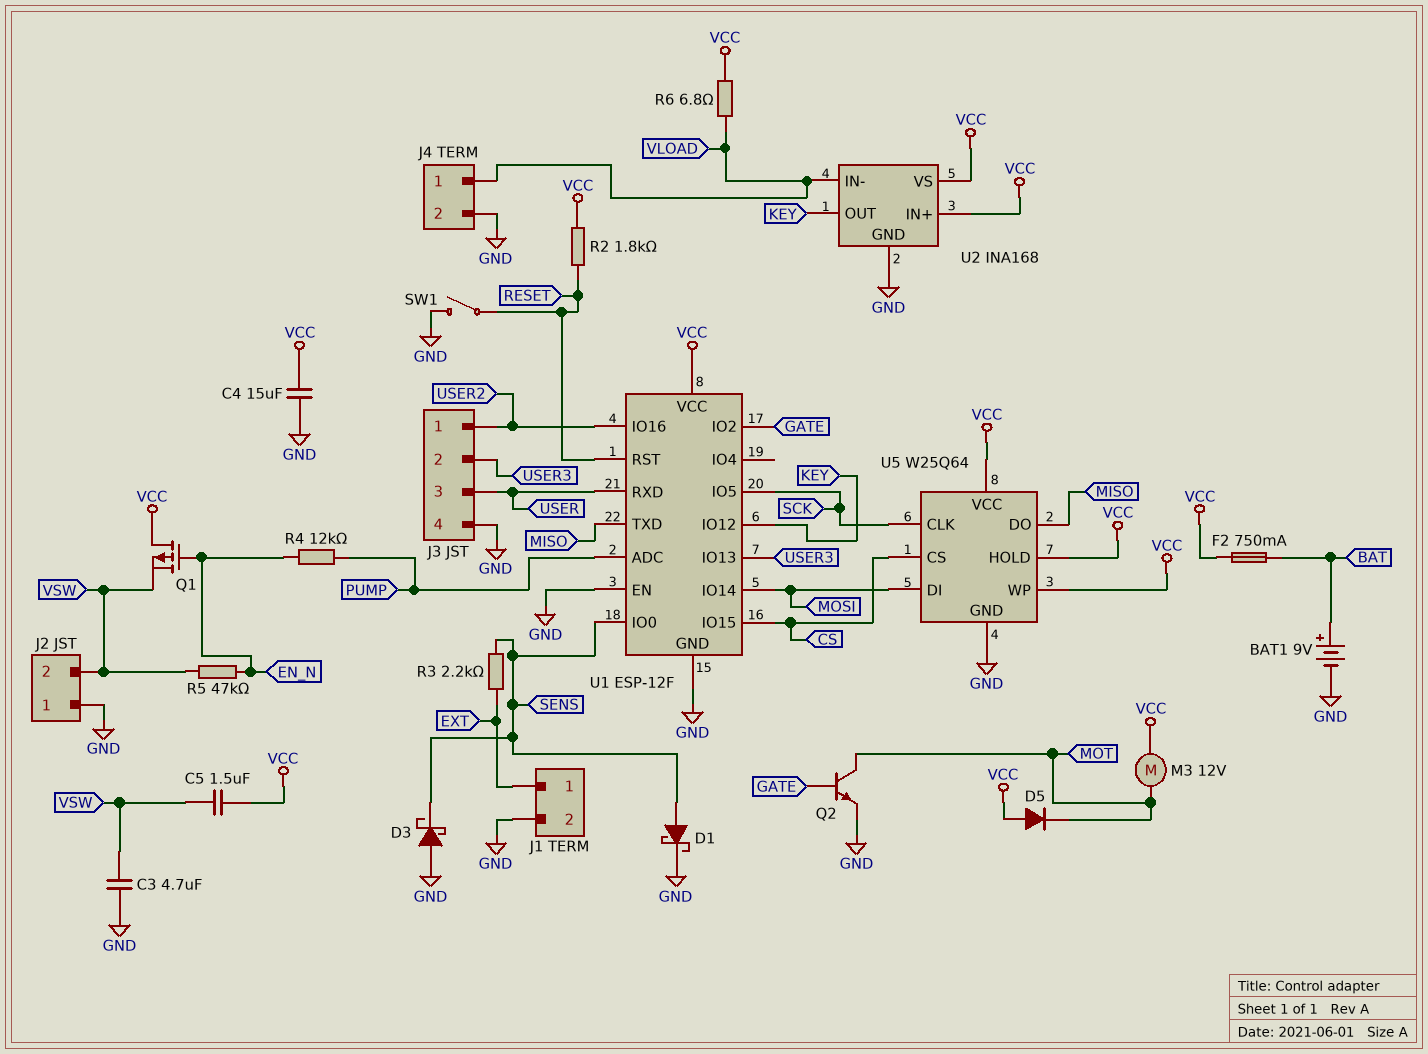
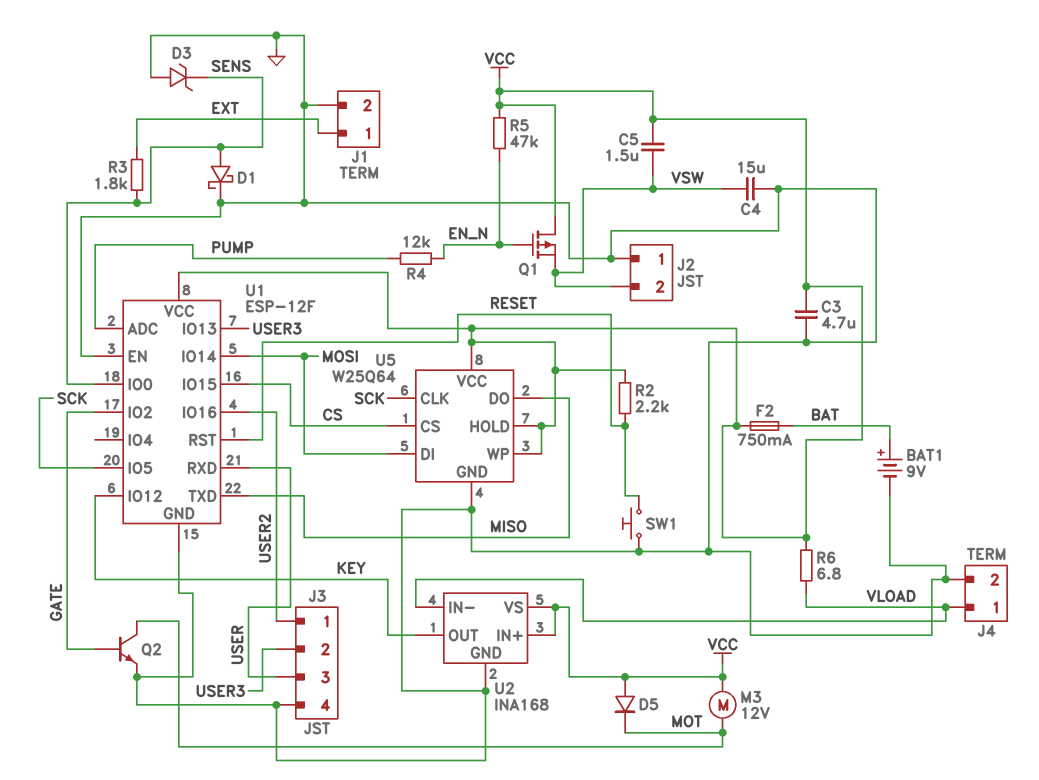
C3: 4.7uF (GND, VSW) -> 4.7uF (GND, VCC)
C4: 15uF (GND, VCC) -> 15uF (GND, VSW)
D3: schottky (A GND, K SENS) -> zener (A GND, K SENS)
R2: 1.8k (RESET, VCC) -> 2.2k (RESET, VCC)
R3: 2.2k (EXT, SENS) -> 1.8k (EXT, SENS)
R5: 47k (EN_N, VSW) -> 47k (EN_N, VCC)
SW1: switch (GND, RESET) -> button (GND, RESET)

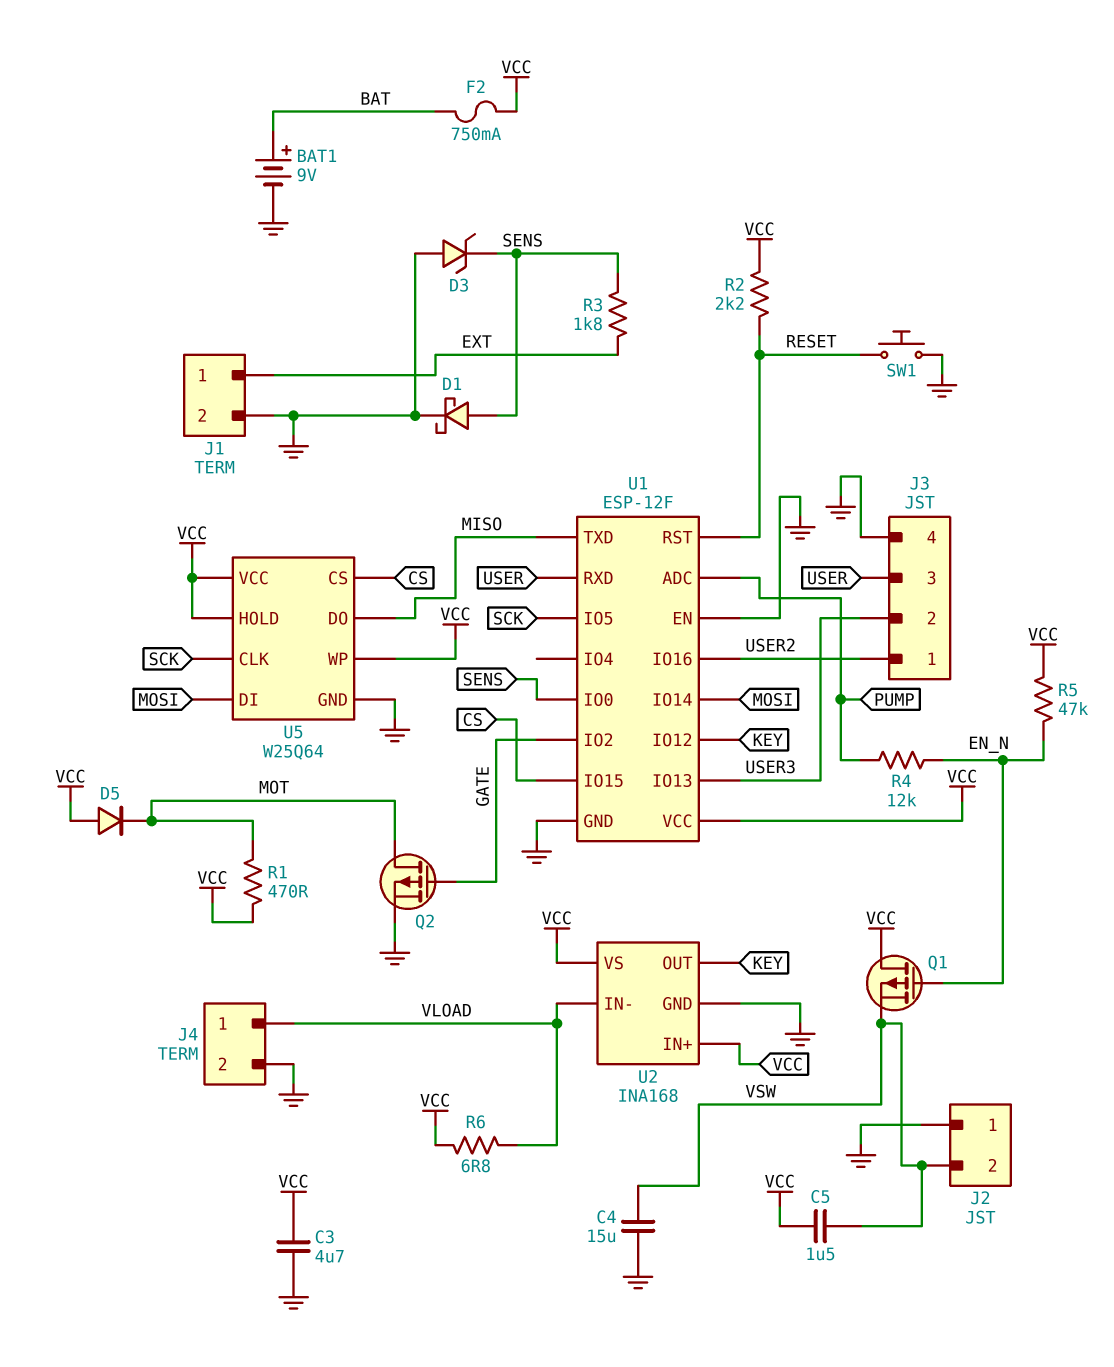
M3: motor 12V (MOT, VCC) -> none
Q2: NPN (B GATE, C MOT, E GND) -> PMOS (G GATE, D MOT, S GND)
R1: none -> 470 (MOT, VCC)

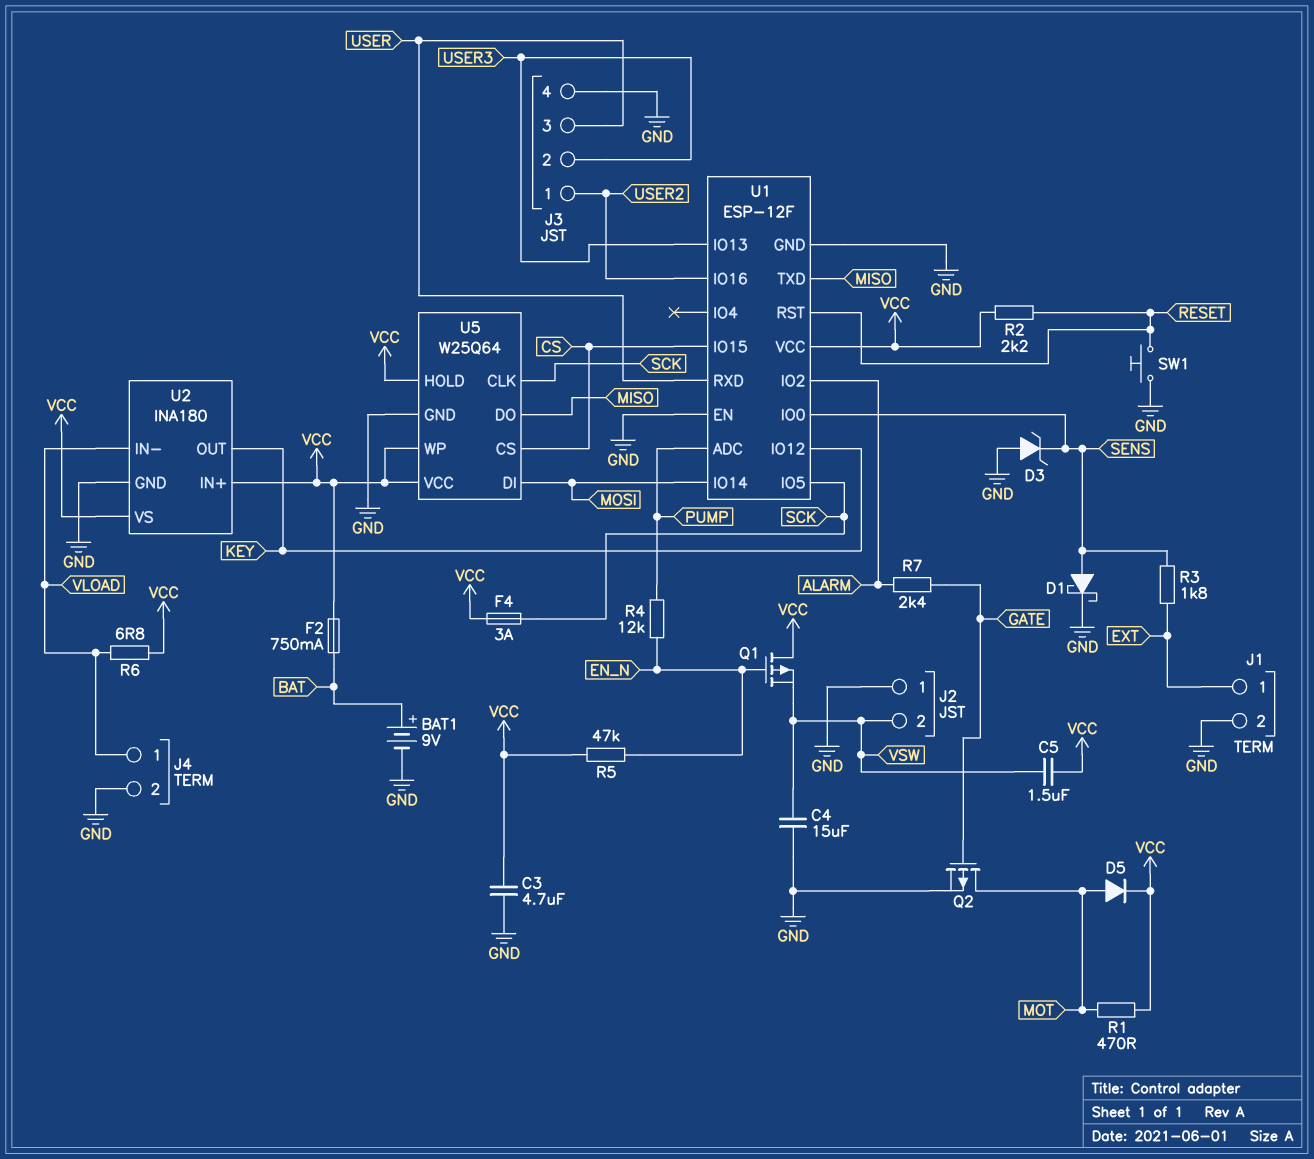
D5: diode (A VCC, K MOT) -> diode (A MOT, K VCC)
F4: none -> 3A (SCK, VCC)
R7: none -> 2.4k (ALARM, GATE)
U1 pin IO2: GATE -> ALARM
U2: INA168 -> INA180

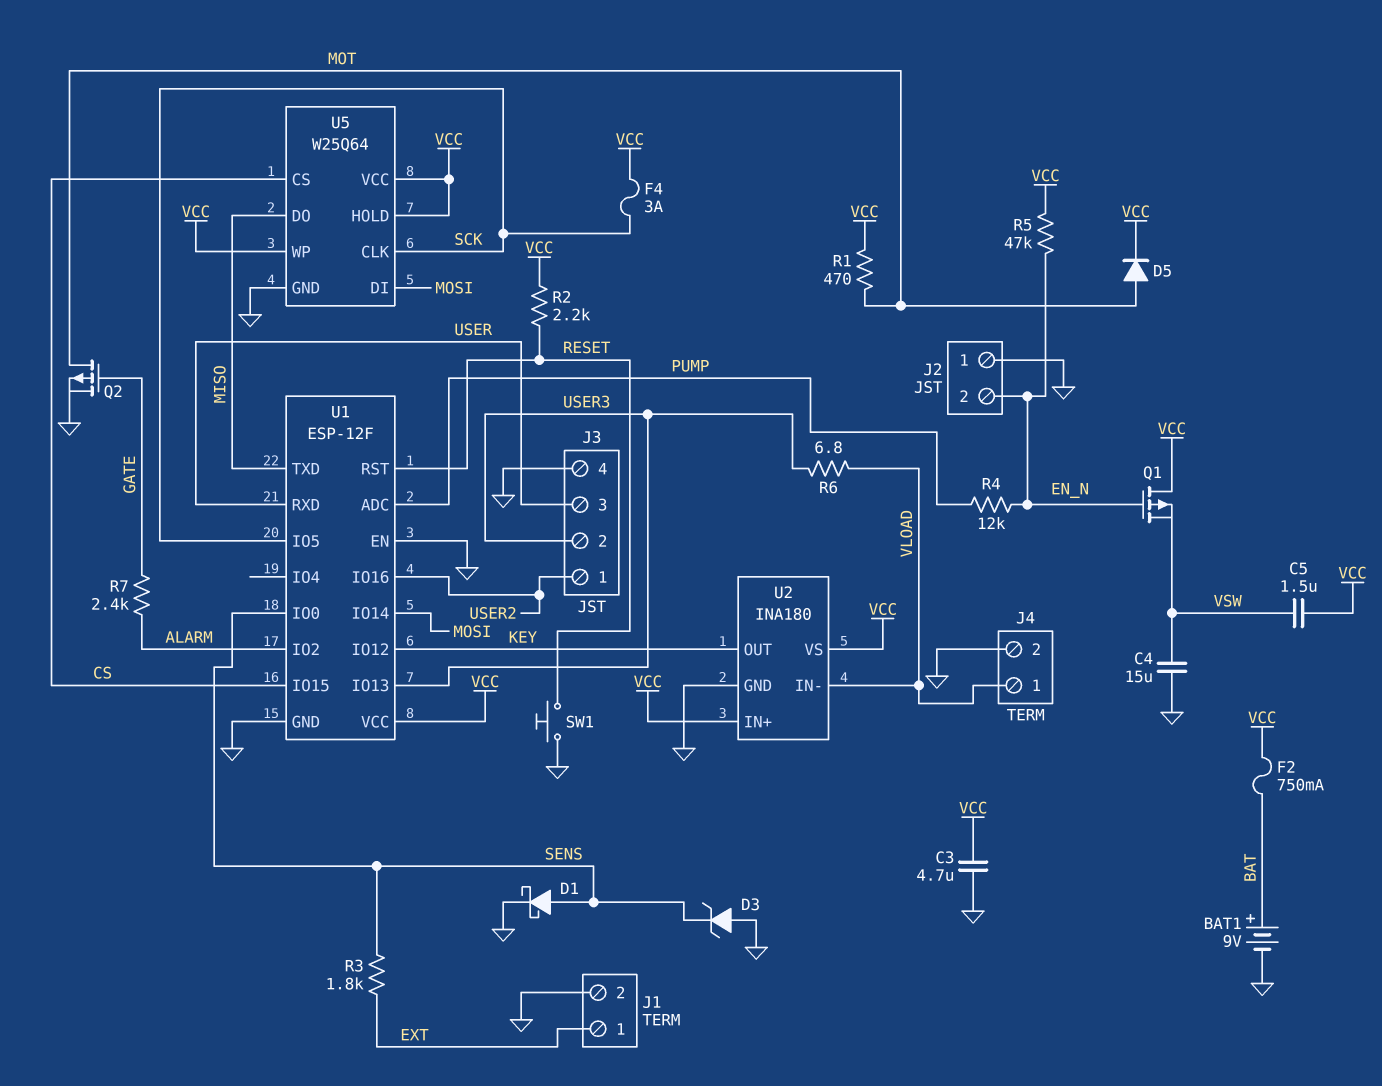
J2 pin 2: VSW -> EN_N
R6: 6.8 (VCC, VLOAD) -> 6.8 (USER3, VLOAD)

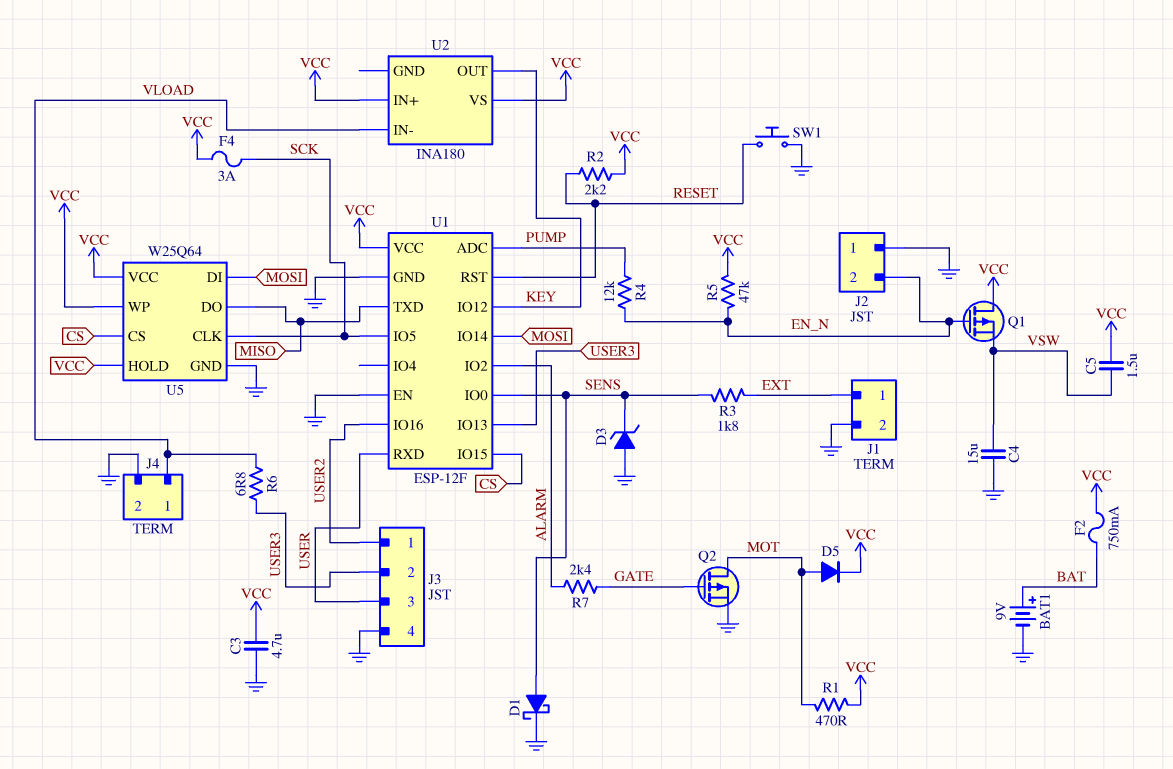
U2 pin GND: GND -> none

